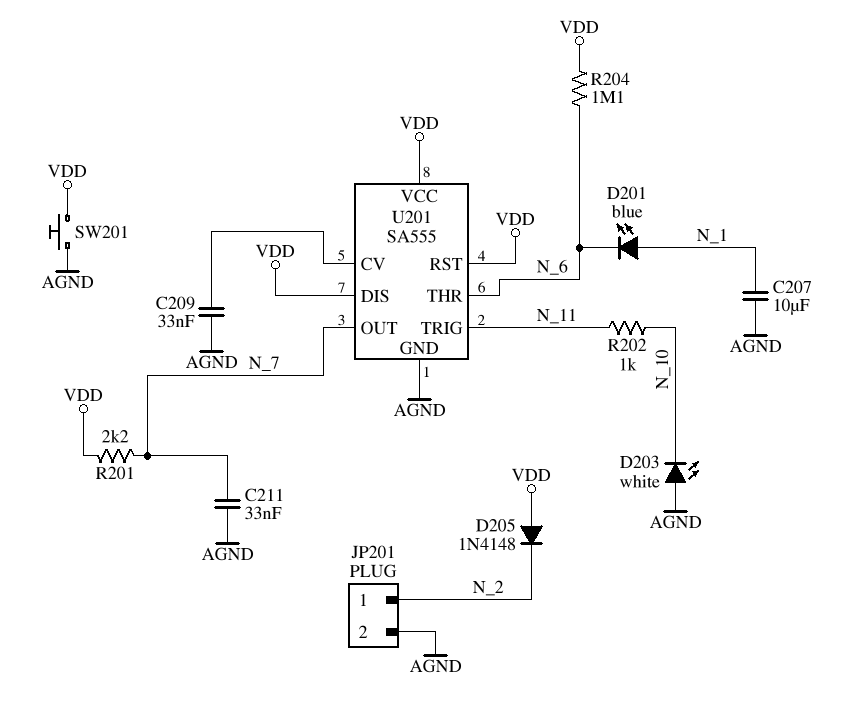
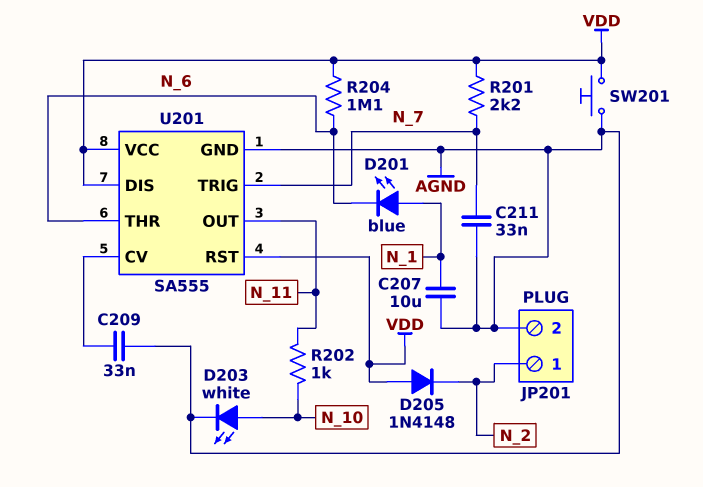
D203: LED white (A AGND, K N_10) -> LED white (A N_10, K AGND)
U201 pin OUT: N_7 -> N_11
U201 pin TRIG: N_11 -> N_7

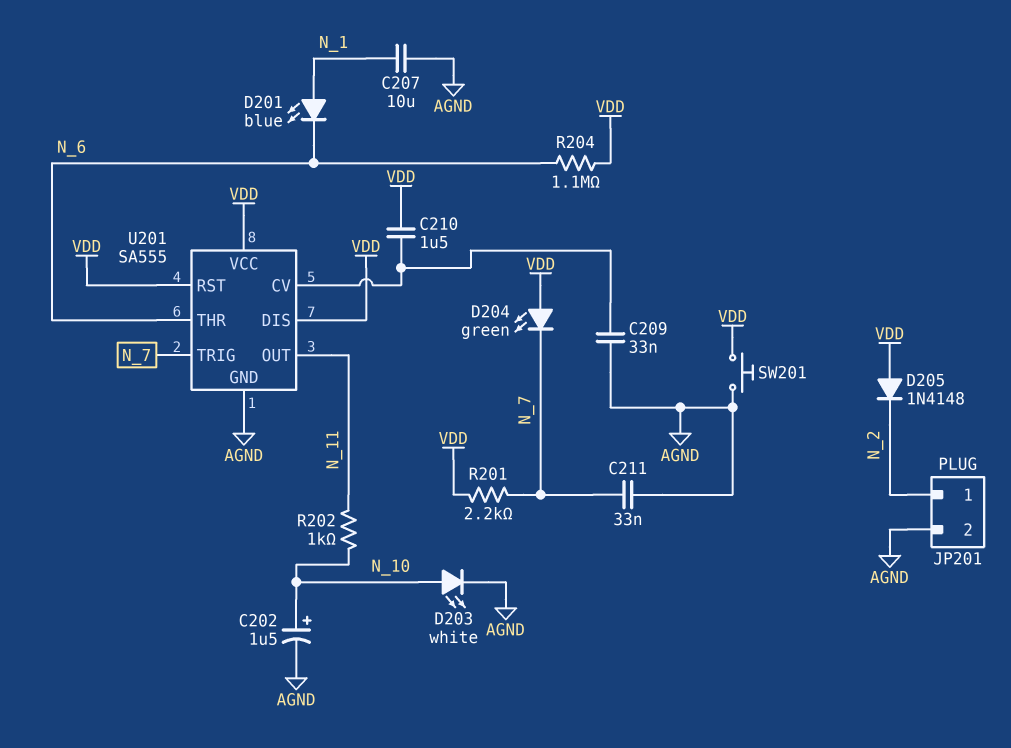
C202: none -> 1.5uF (plus N_10, minus AGND)
C210: none -> 1.5uF (U201/CV, VDD)
D204: none -> LED green (A VDD, K N_7)

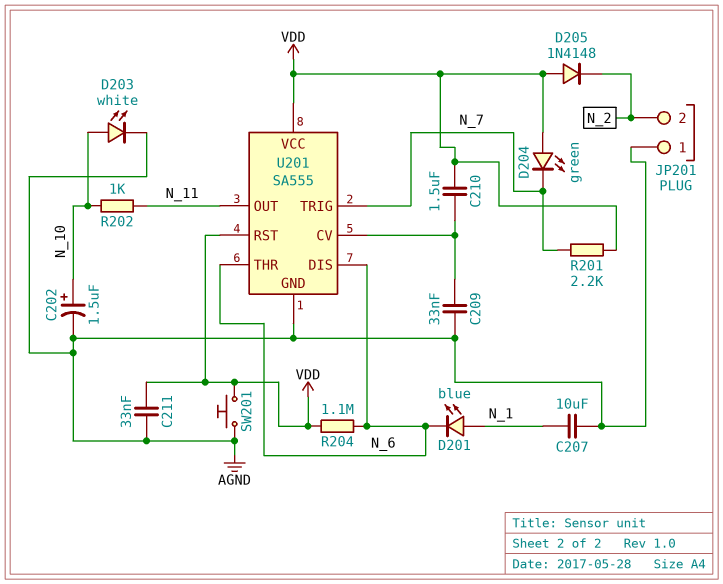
C211: 33nF (AGND, N_7) -> 33nF (AGND, VDD)
JP201 pin 1: N_2 -> AGND
JP201 pin 2: AGND -> N_2
U201 pin DIS: VDD -> N_6

